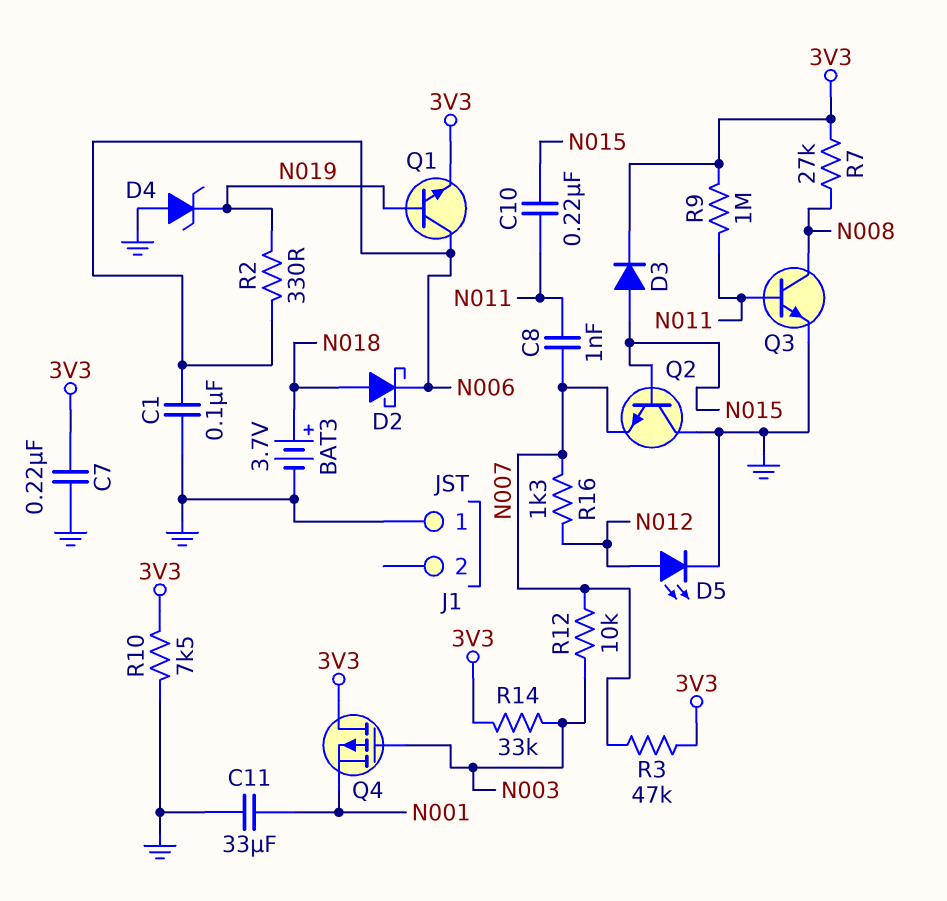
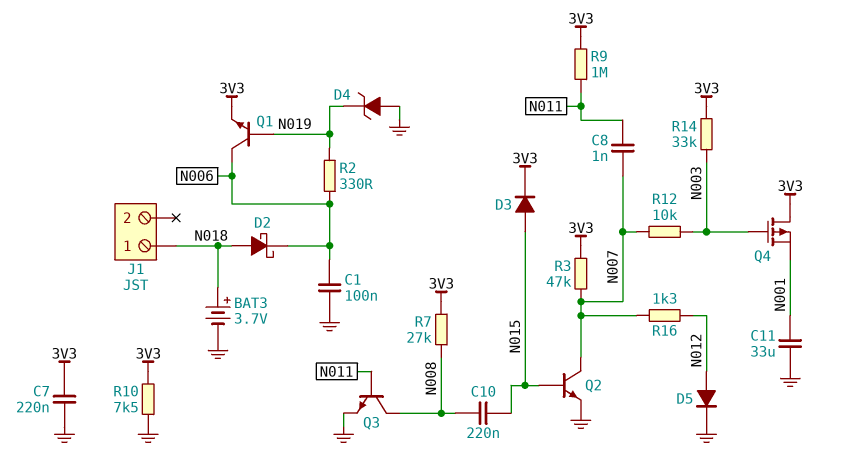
C10: 220nF (N011, N015) -> 220nF (N008, N015)
D5: LED (A N012, K GND) -> diode (A N012, K GND)
J1 pin 1: GND -> N018
Q2: NPN (B N015, C GND, E N007) -> NPN (B N015, C N007, E GND)

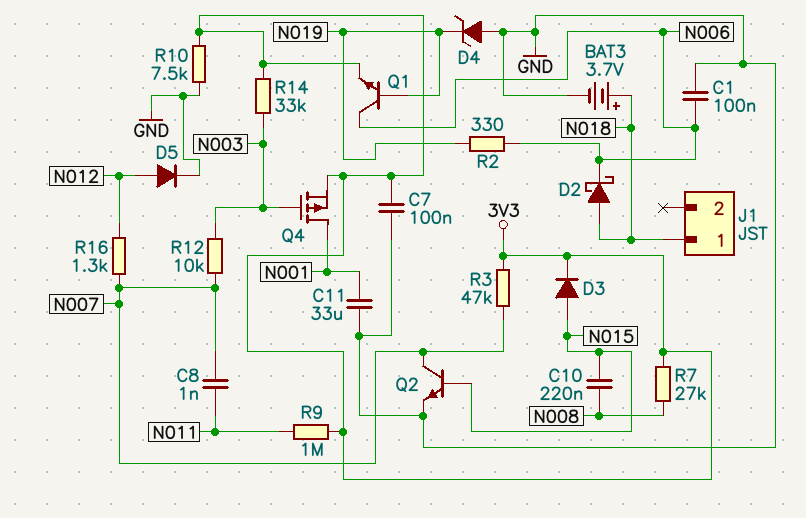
C7: 220nF (3V3, GND) -> 100nF (3V3, GND)
Q3: NPN (B N011, C N008, E GND) -> none
Q4: PMOS (G N003, D 3V3, S N001) -> PMOS (G N003, D N001, S 3V3)

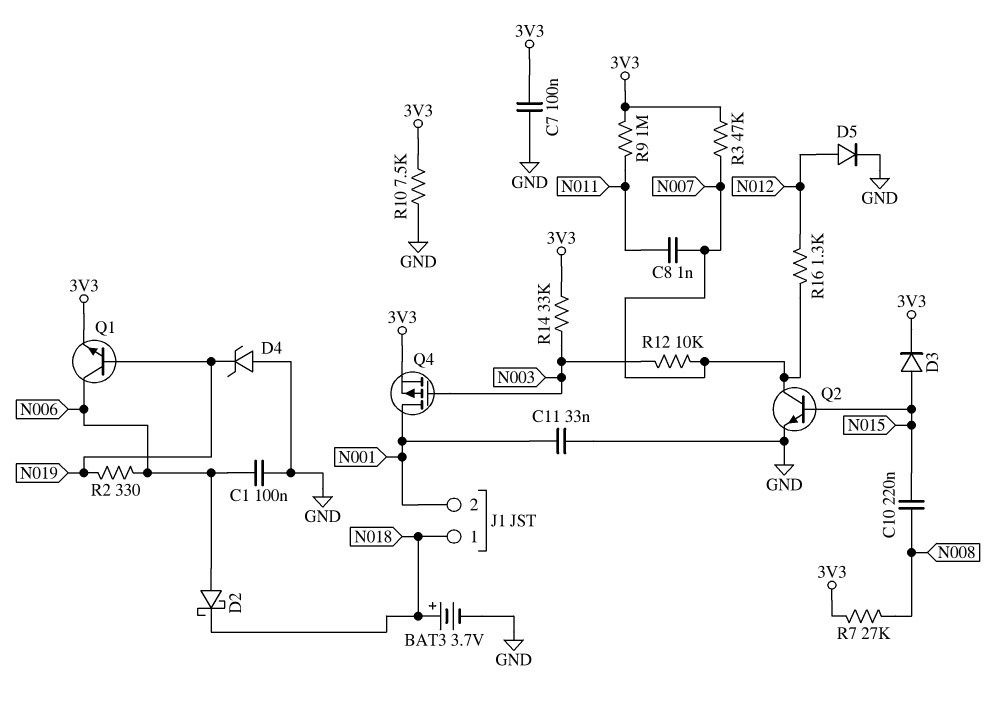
C11: 33uF (GND, N001) -> 33nF (GND, N001)
D2: schottky (A N018, K N006) -> schottky (A N006, K N018)
J1 pin 2: none -> N001

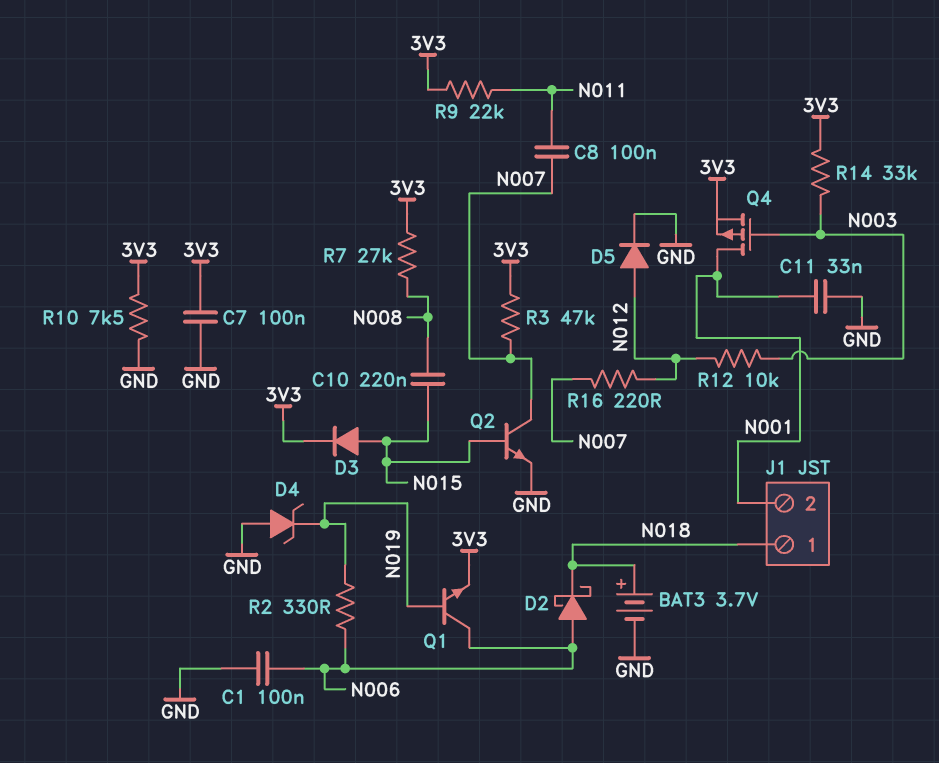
C8: 1nF (N007, N011) -> 100nF (N007, N011)
R9: 1M (3V3, N011) -> 22k (3V3, N011)
R12: 10k (N003, N007) -> 10k (N003, N012)
R16: 1.3k (N007, N012) -> 220 (N007, N012)

